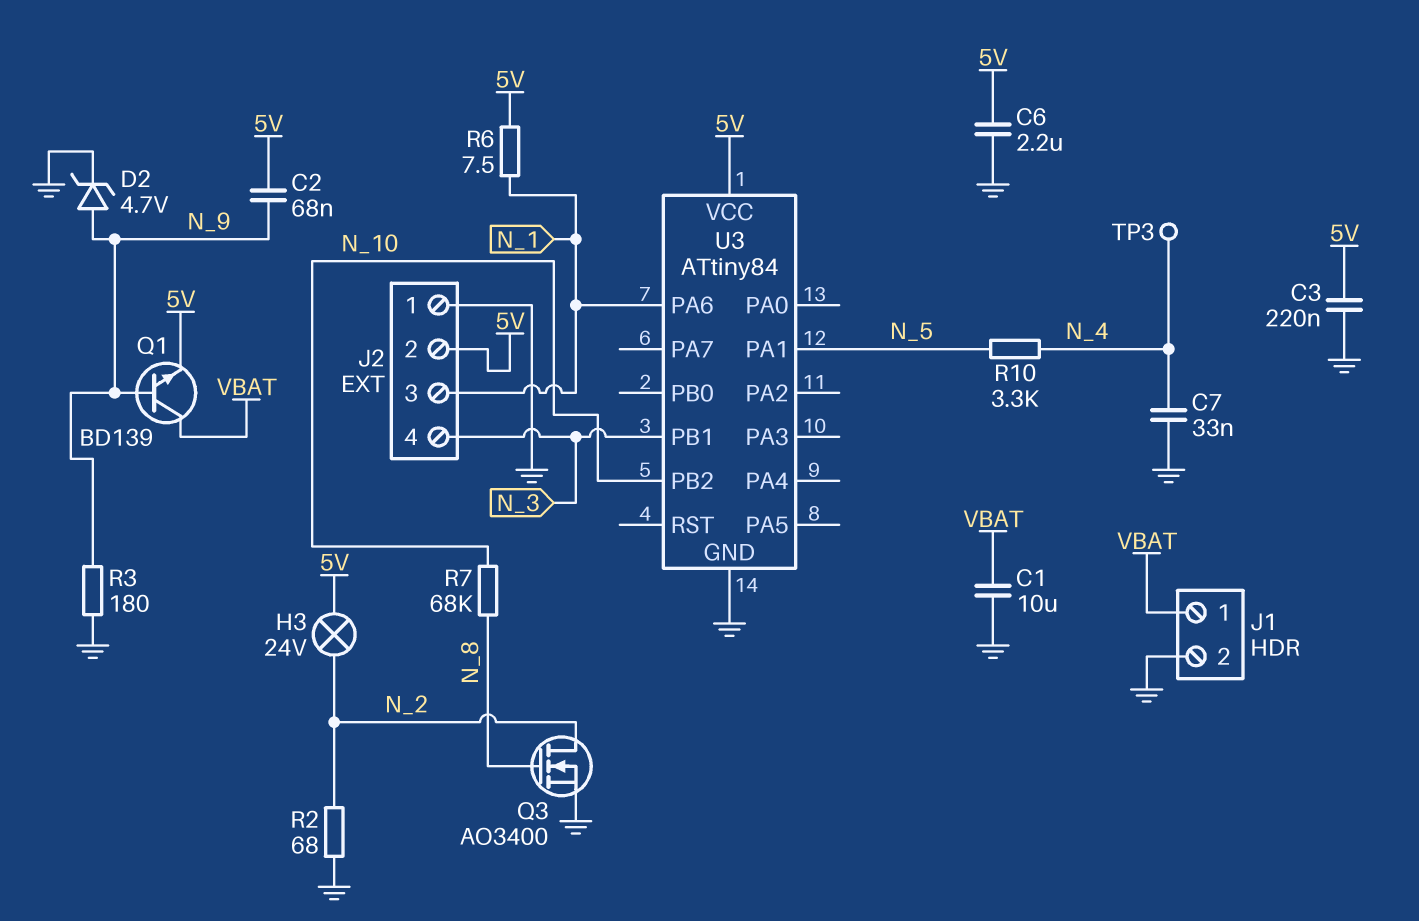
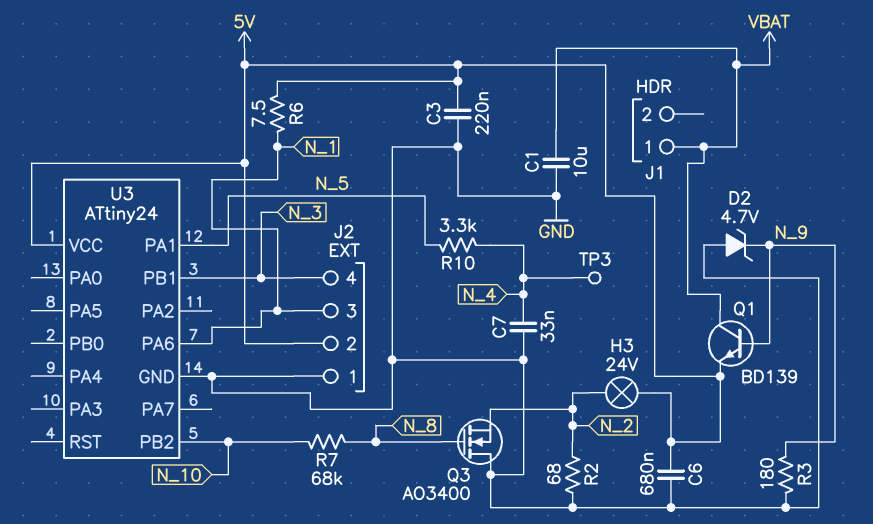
C2: 68nF (5V, N_9) -> none
C6: 2.2uF (5V, GND) -> 680nF (5V, GND)
D2: zener 4.7V (A N_9, K GND) -> zener 4.7V (A GND, K N_9)
J1 pin 2: GND -> none
Q3: NMOS AO3400 (G N_8, D N_2, S GND) -> NMOS AO3400 (G N_8, D GND, S N_2)
U3: ATtiny84 -> ATtiny24

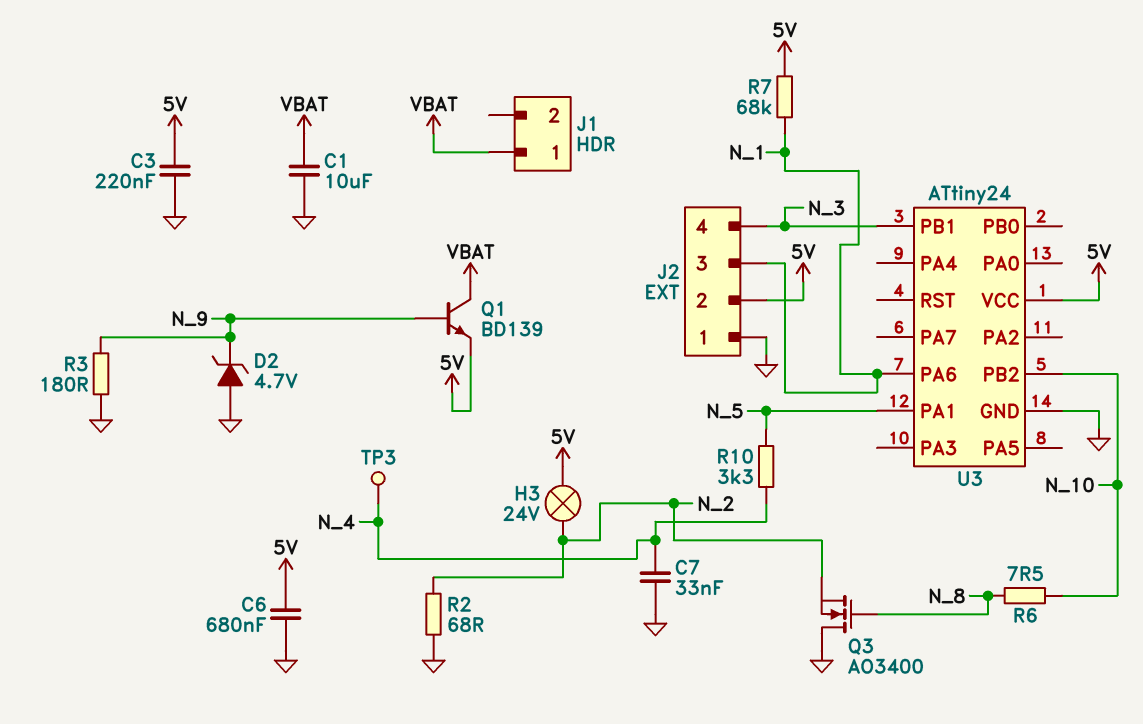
R6: 7.5 (5V, N_1) -> 7.5 (N_8, N_10)
R7: 68k (N_8, N_10) -> 68k (5V, N_1)

